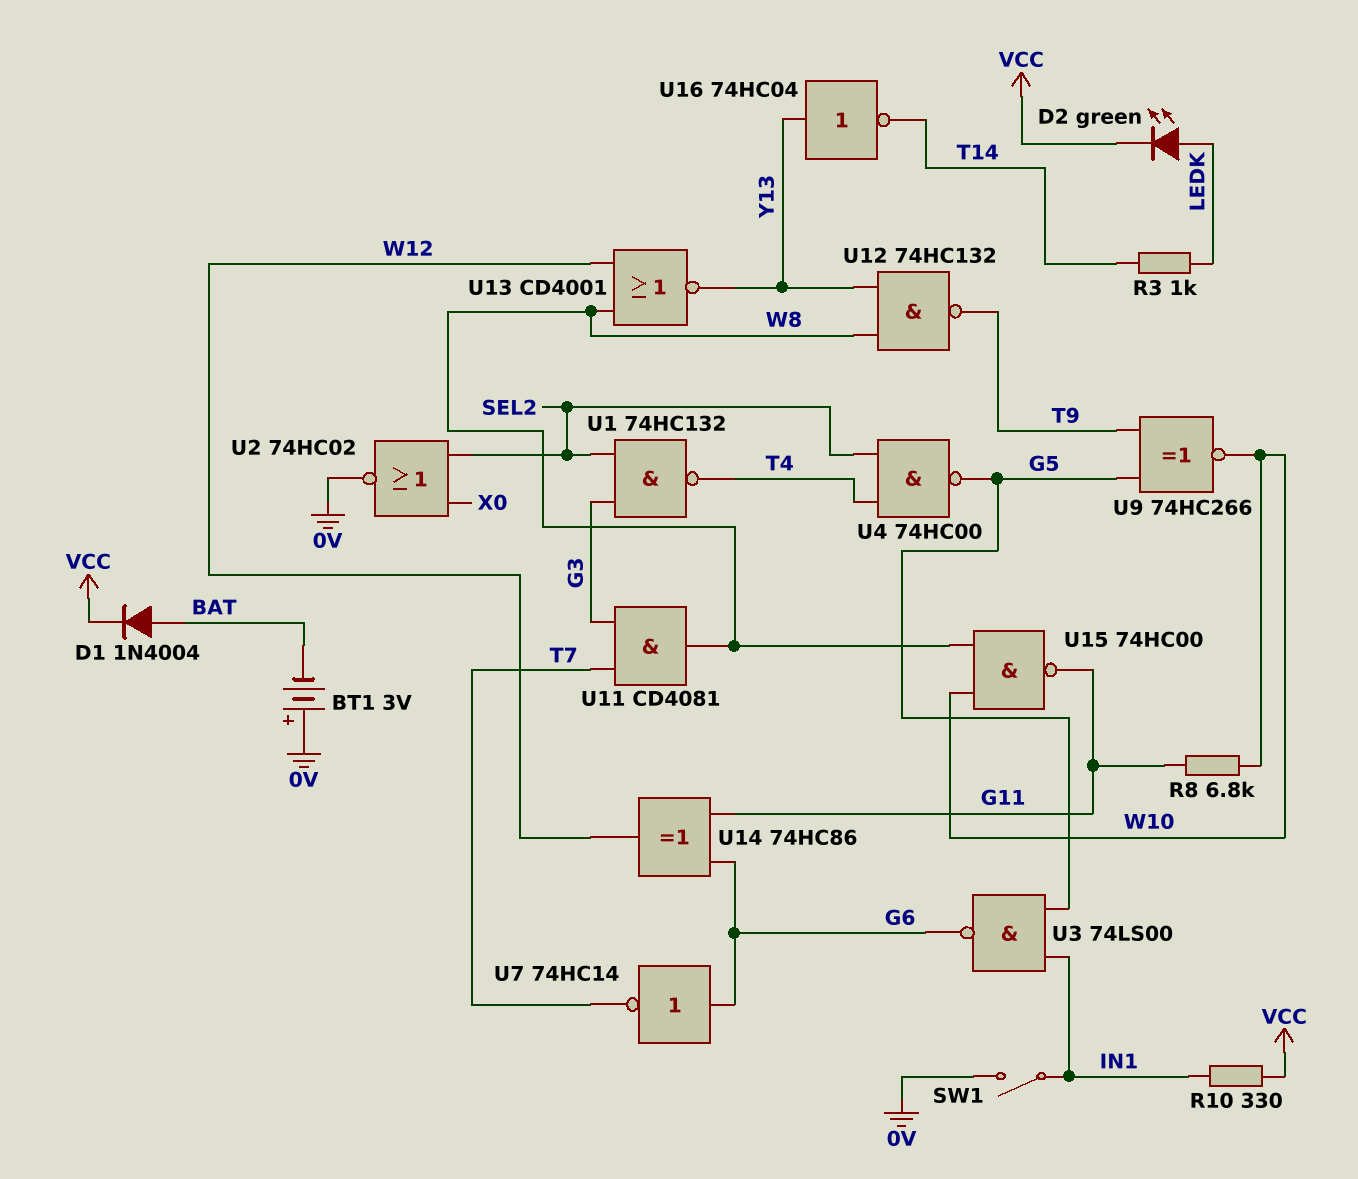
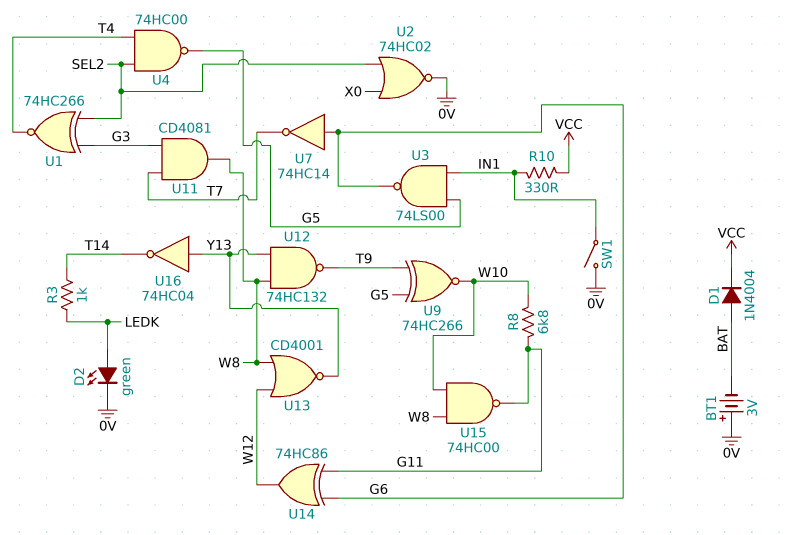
D2: LED green (A LEDK, K VCC) -> LED green (A LEDK, K 0V)
U1: NAND 74HC132 (in G3, in SEL2, out T4) -> XNOR 74HC266 (in G3, in SEL2, out T4)

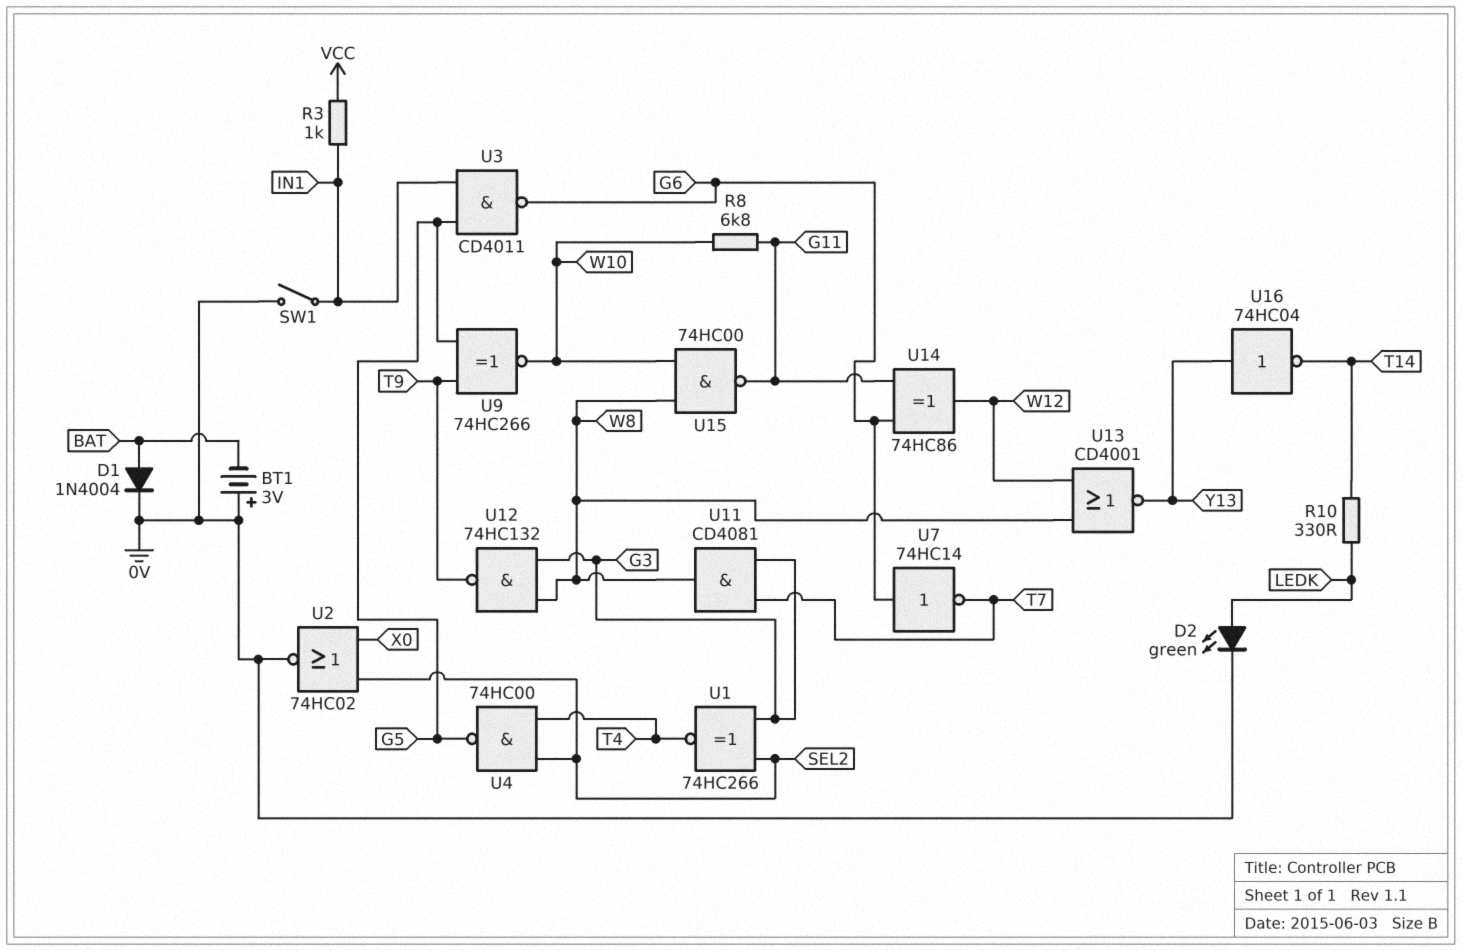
D1: diode 1N4004 (A BAT, K VCC) -> diode 1N4004 (A BAT, K 0V)
R3: 1k (LEDK, T14) -> 1k (IN1, VCC)
R10: 330 (IN1, VCC) -> 330 (LEDK, T14)
U3: NAND 74LS00 (in G5, in IN1, out G6) -> NAND CD4011 (in G5, in IN1, out G6)
U12: NAND 74HC132 (in W8, in Y13, out T9) -> NAND 74HC132 (in G3, in W8, out T9)

